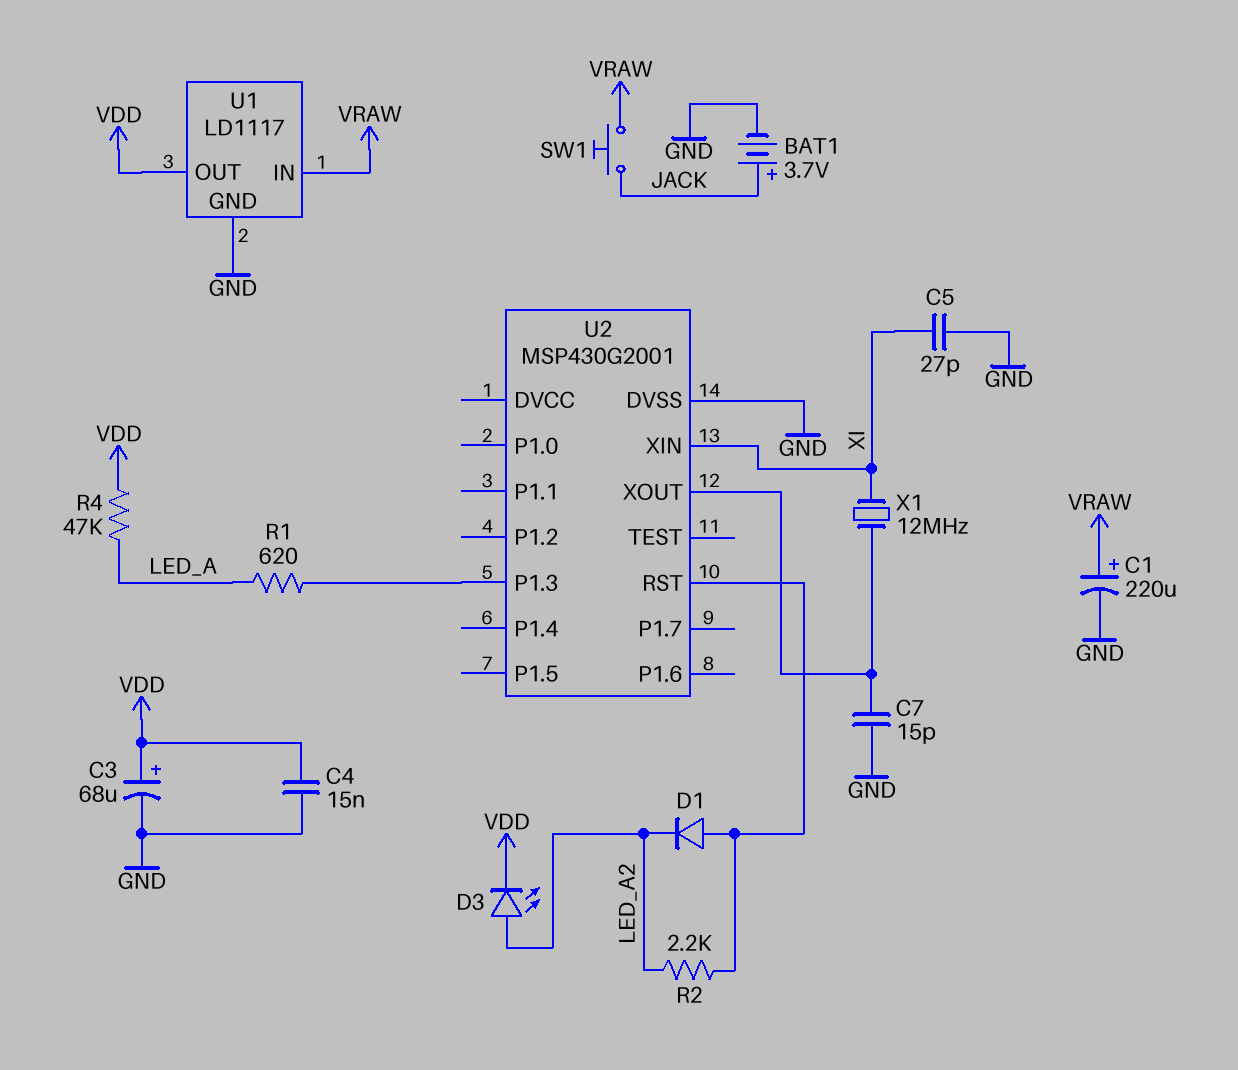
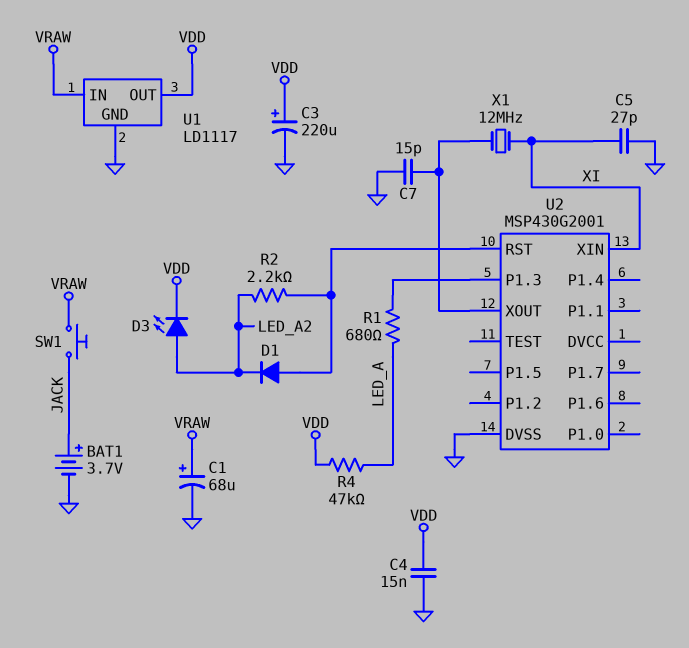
C1: 220uF (plus VRAW, minus GND) -> 68uF (plus VRAW, minus GND)
C3: 68uF (plus VDD, minus GND) -> 220uF (plus VDD, minus GND)
R1: 620 (LED_A, U2/P1.3) -> 680 (LED_A, U2/P1.3)

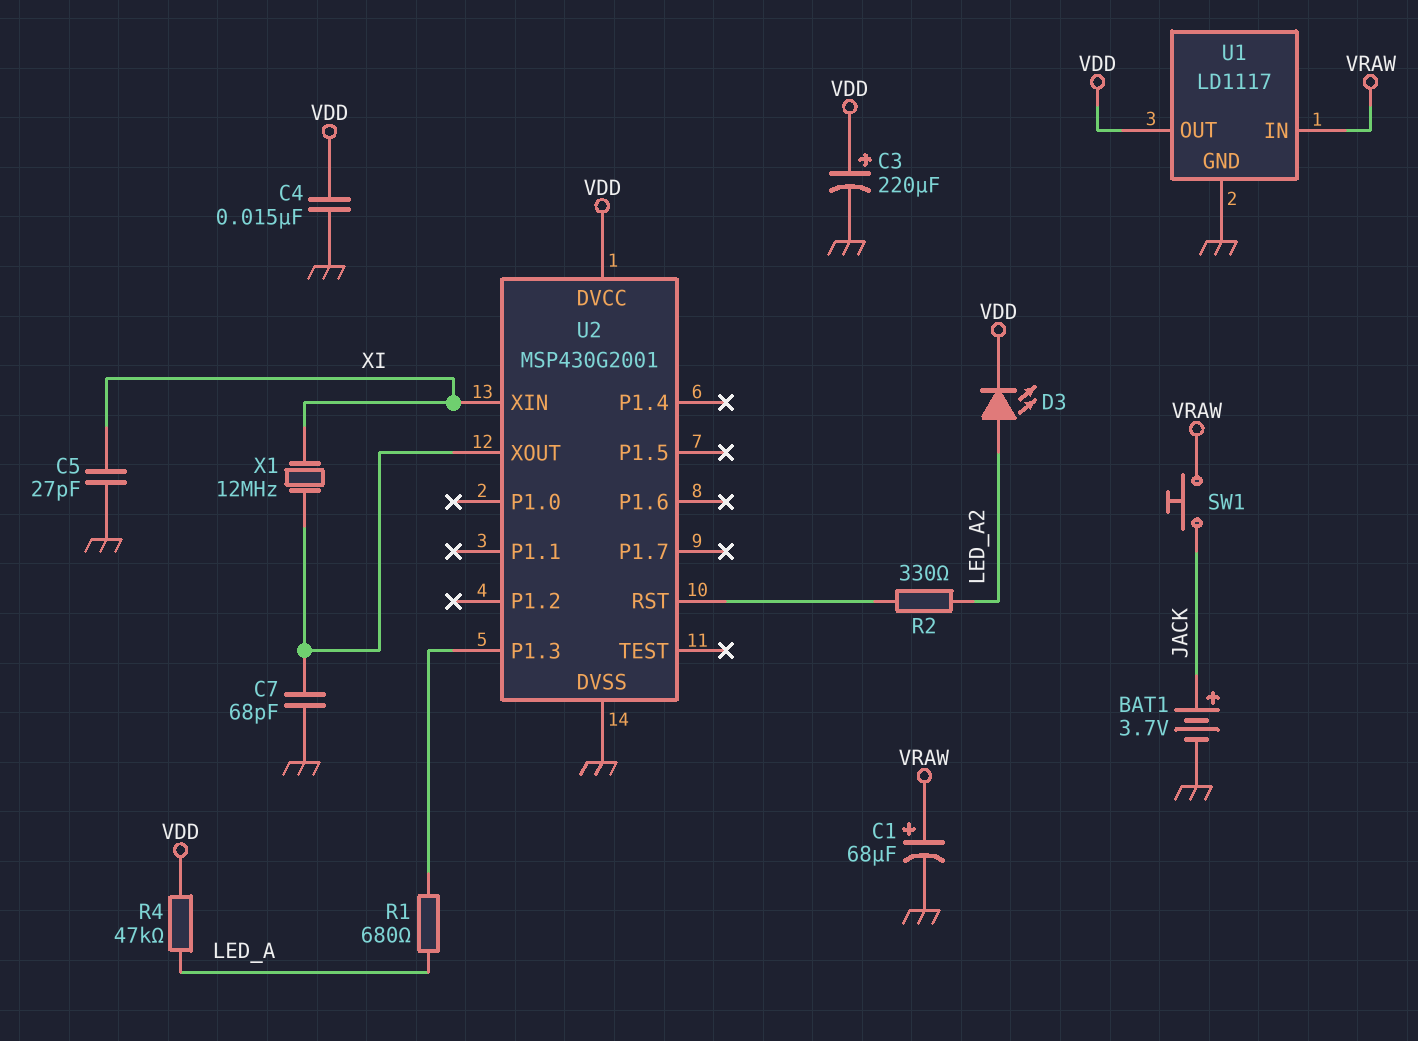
C7: 15pF (GND, U2/XOUT) -> 68pF (GND, U2/XOUT)
D1: diode (A U2/RST, K LED_A2) -> none
R2: 2.2k (LED_A2, U2/RST) -> 330 (LED_A2, U2/RST)
U2 pin DVCC: none -> VDD

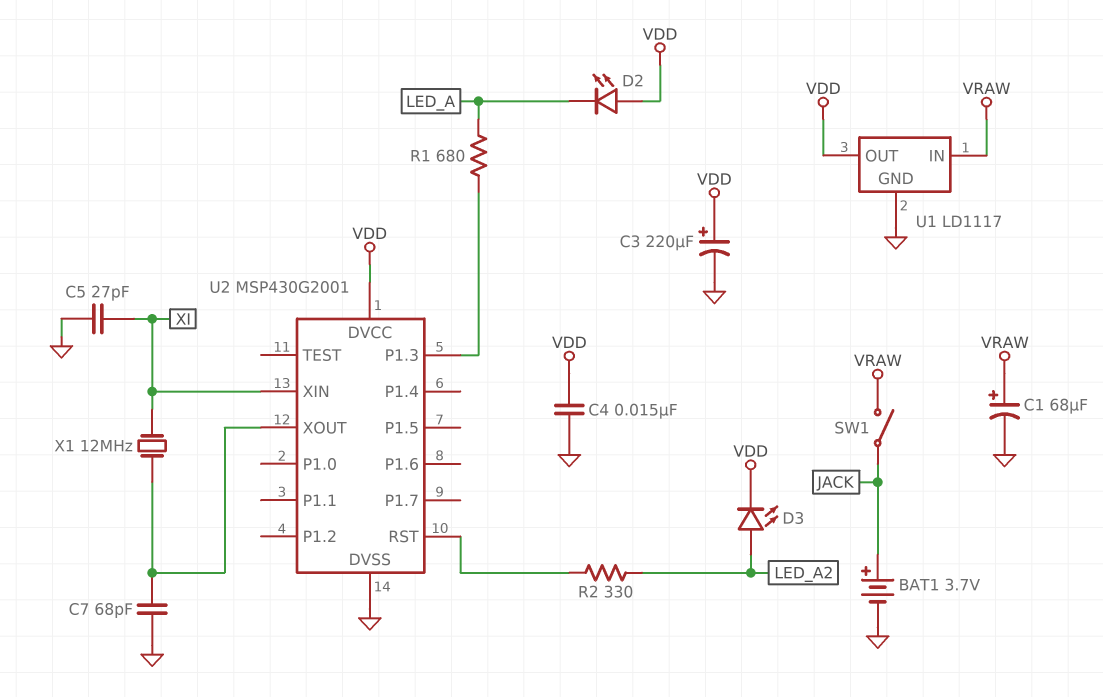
D2: none -> LED (A VDD, K LED_A)
R4: 47k (LED_A, VDD) -> none
SW1: button (JACK, VRAW) -> switch (JACK, VRAW)

